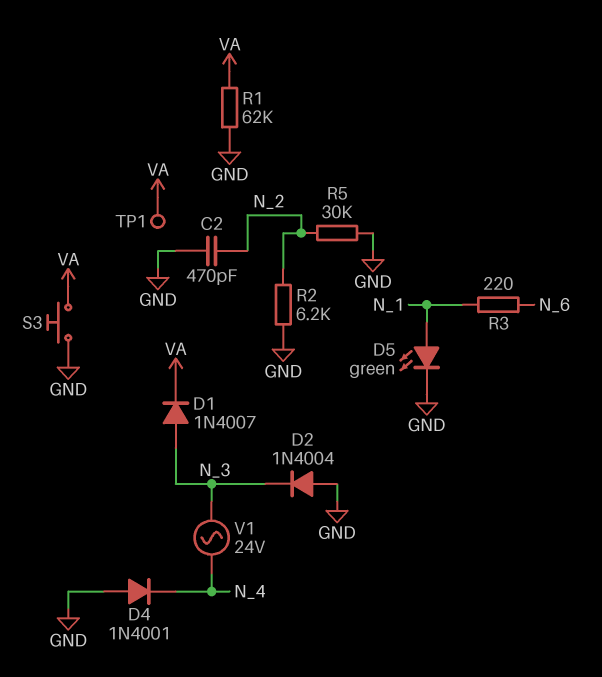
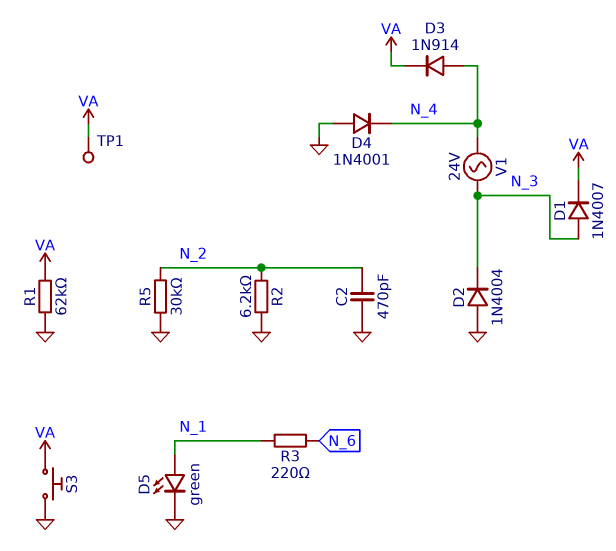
D3: none -> diode 1N914 (A N_4, K VA)

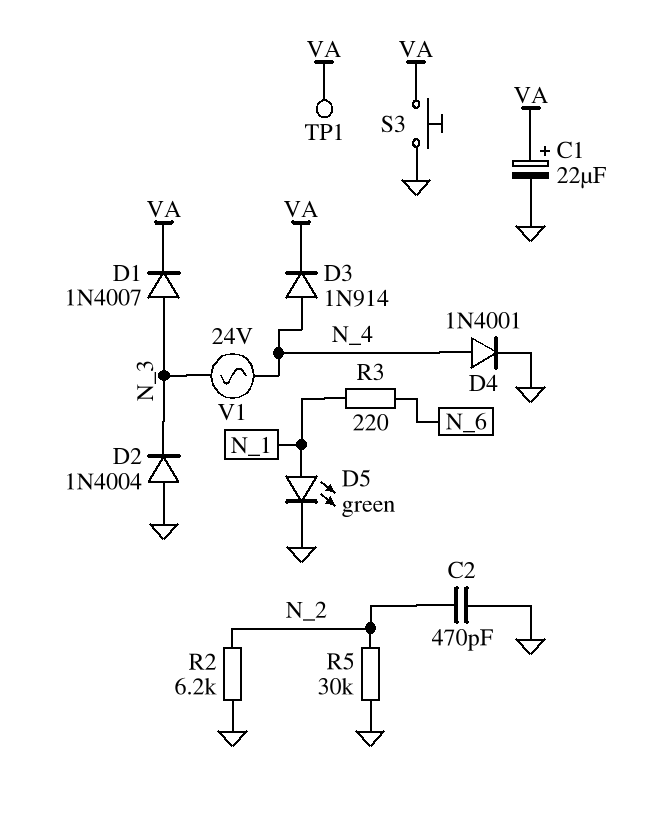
C1: none -> 22uF (plus VA, minus GND)
D4: diode 1N4001 (A GND, K N_4) -> diode 1N4001 (A N_4, K GND)
R1: 62k (GND, VA) -> none

